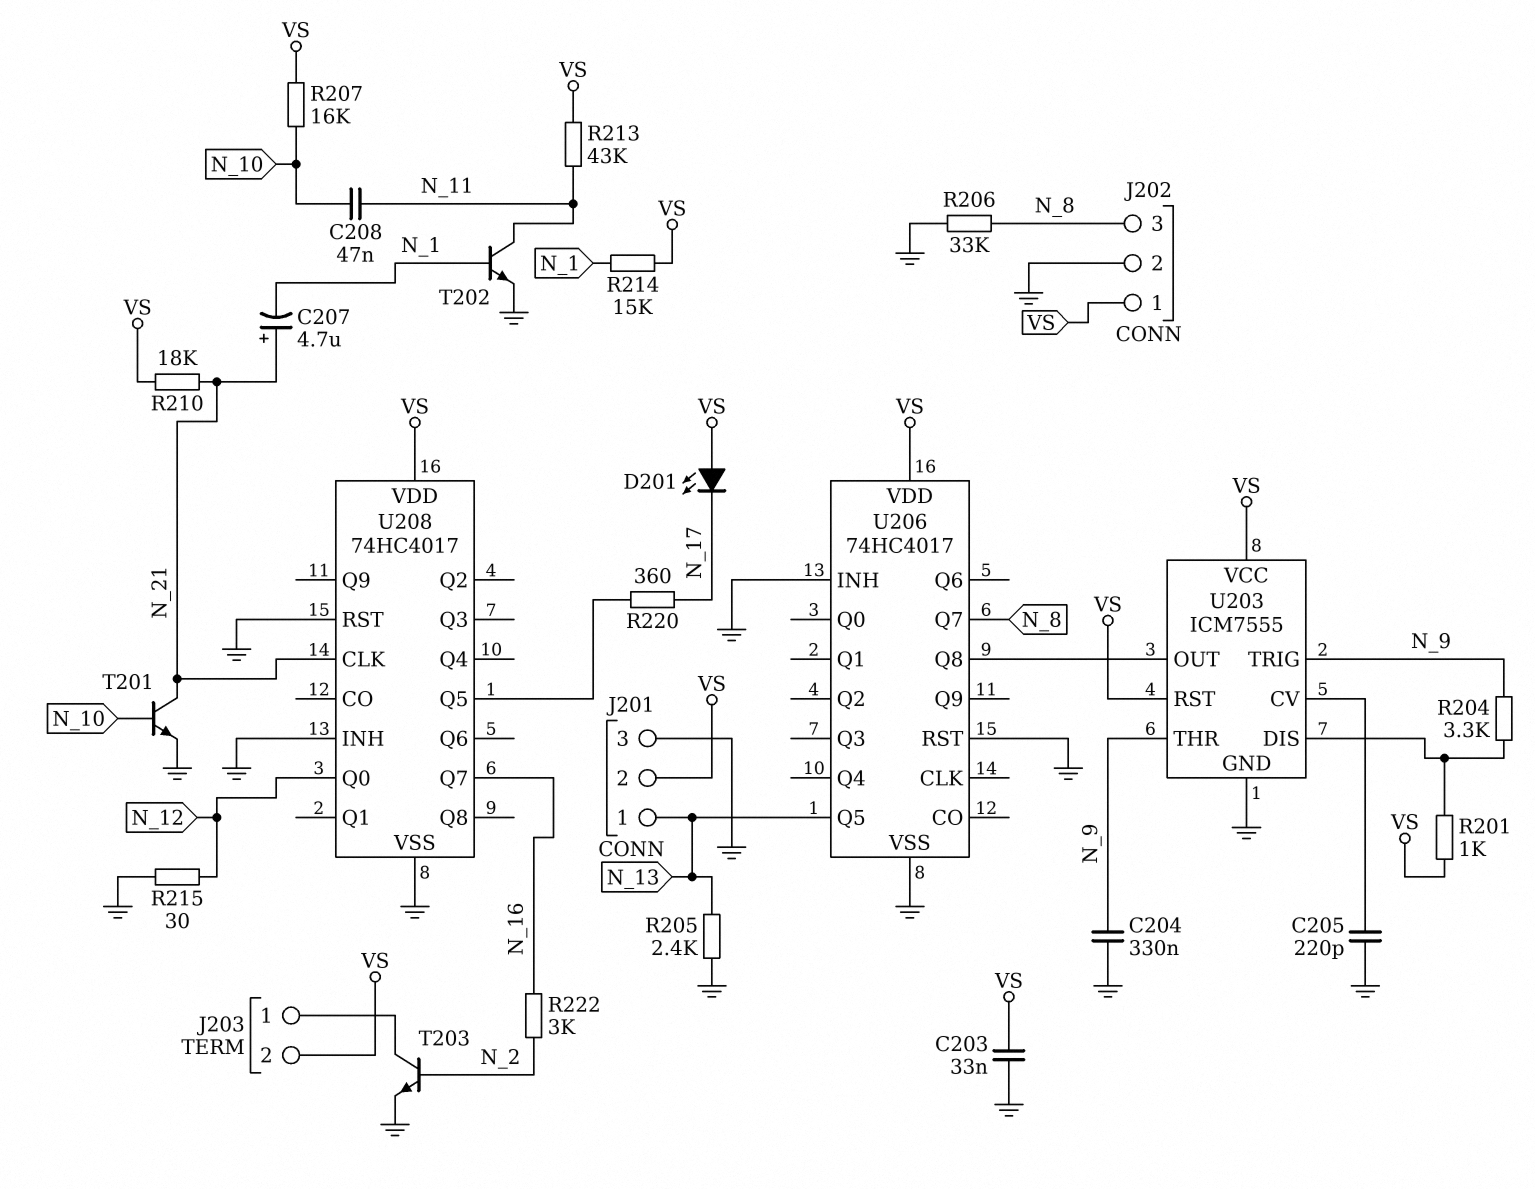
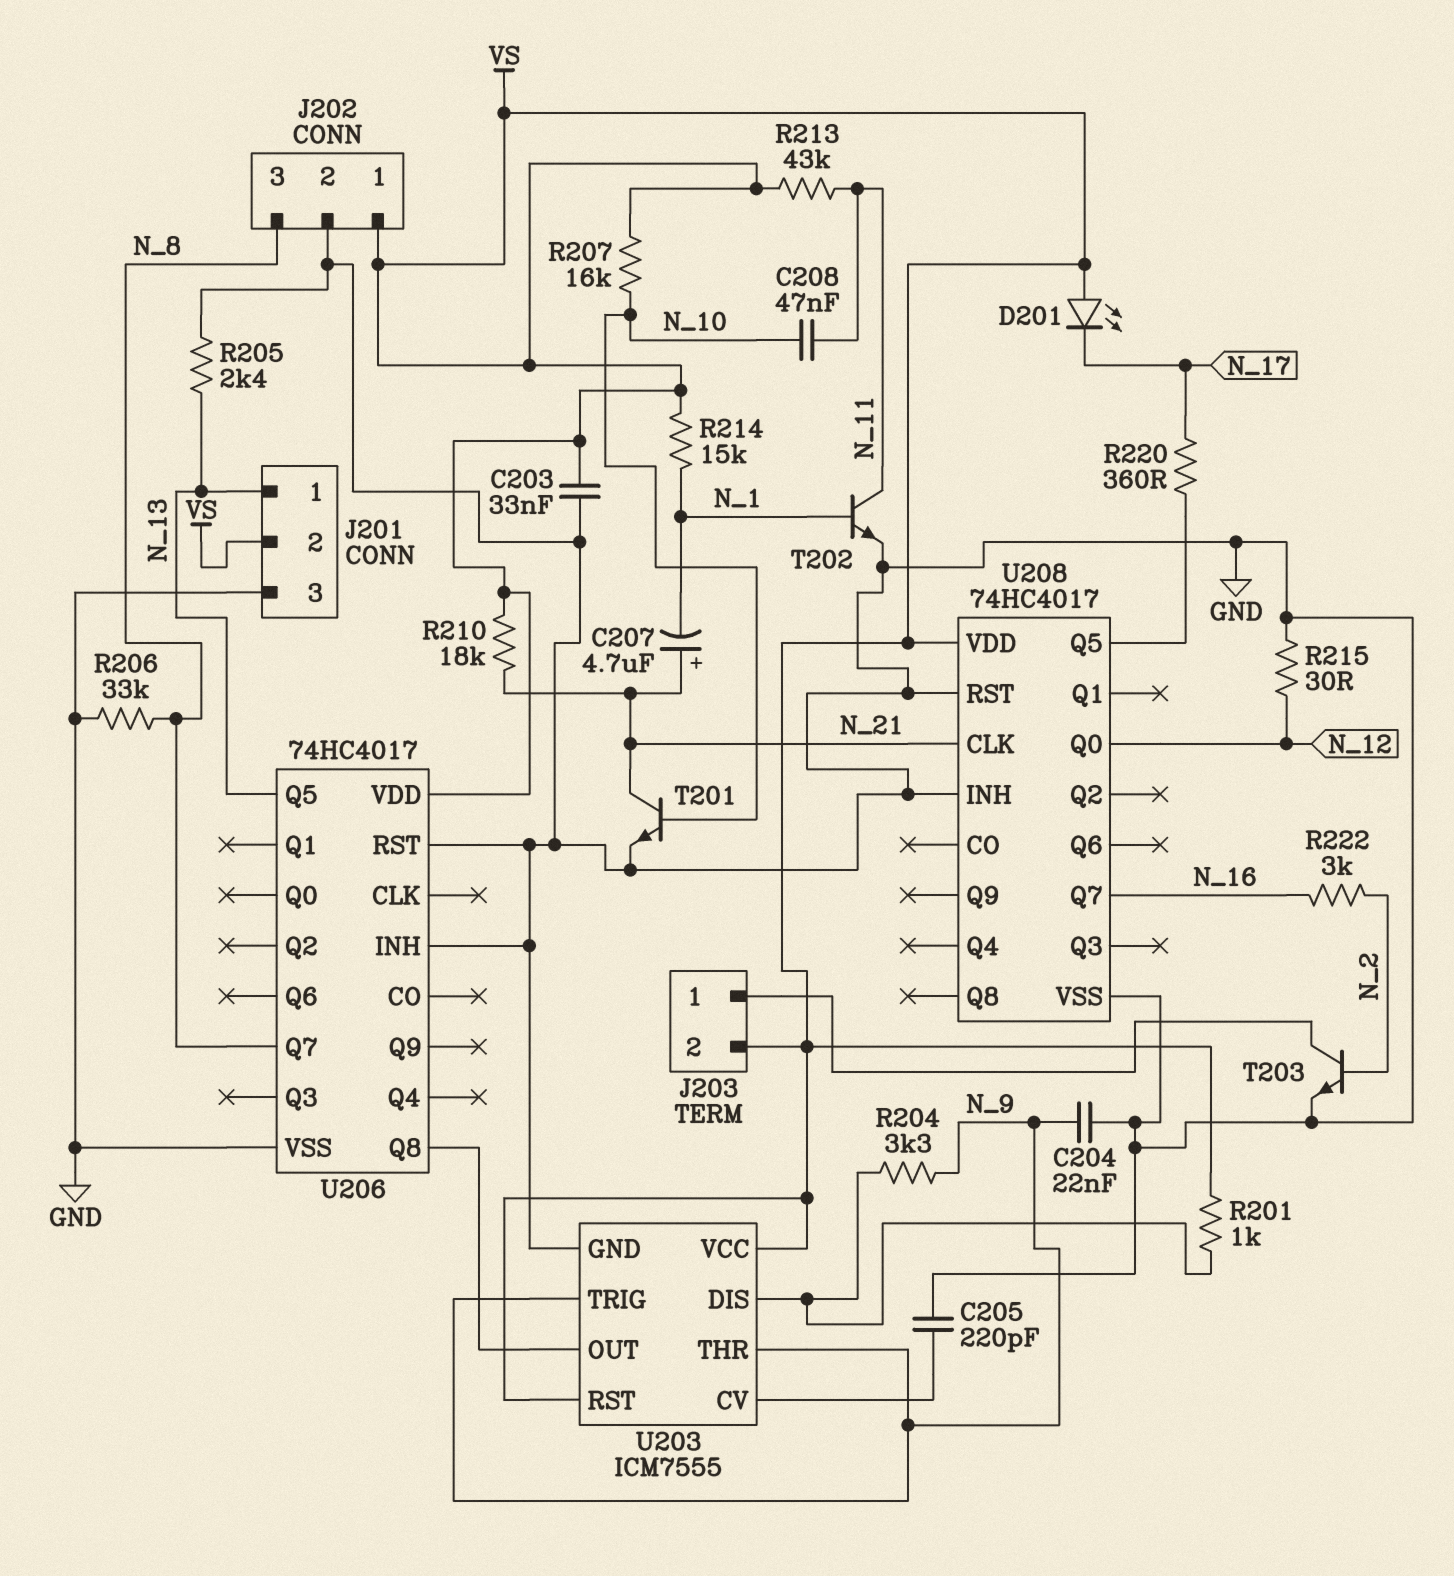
C204: 330nF (GND, N_9) -> 22nF (GND, N_9)

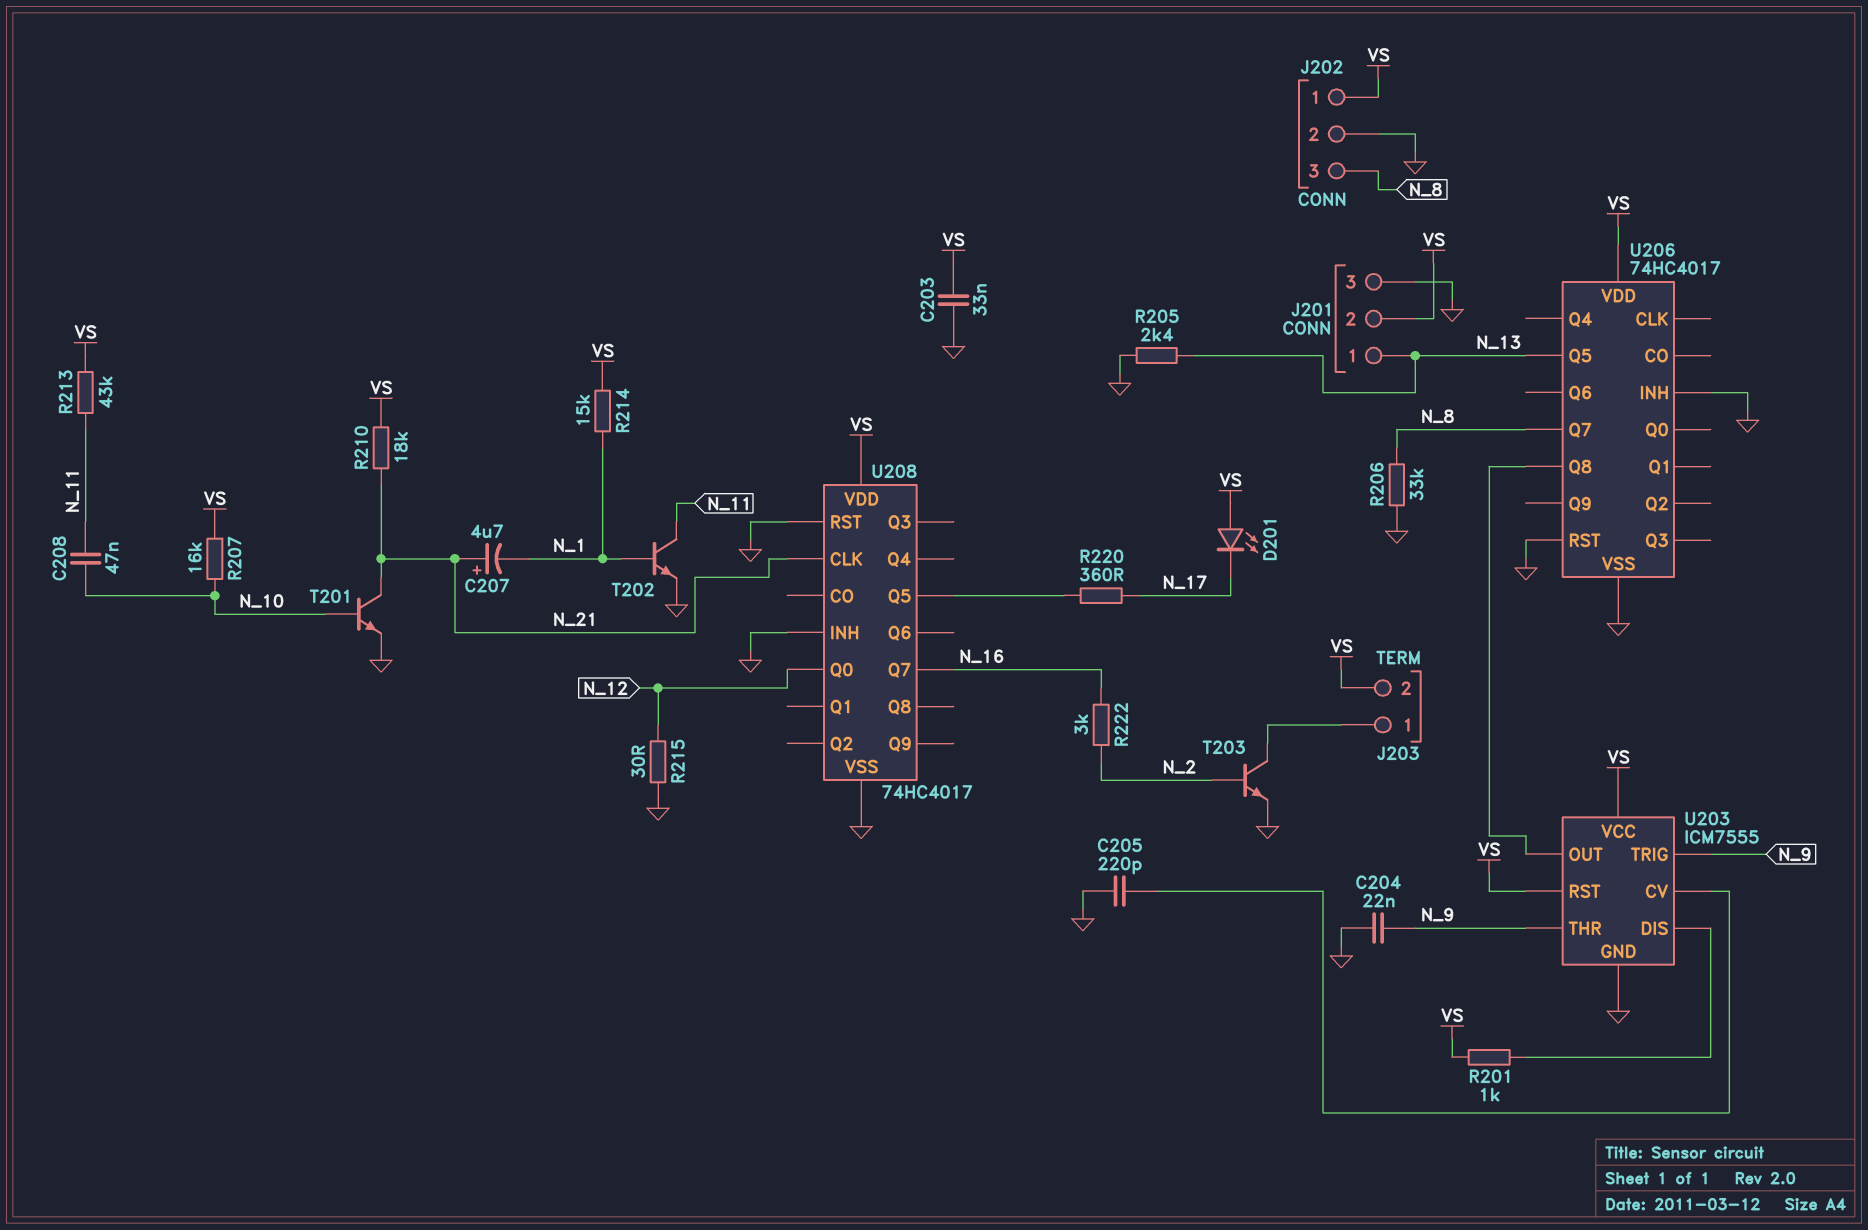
R204: 3.3k (N_9, U203/DIS) -> none

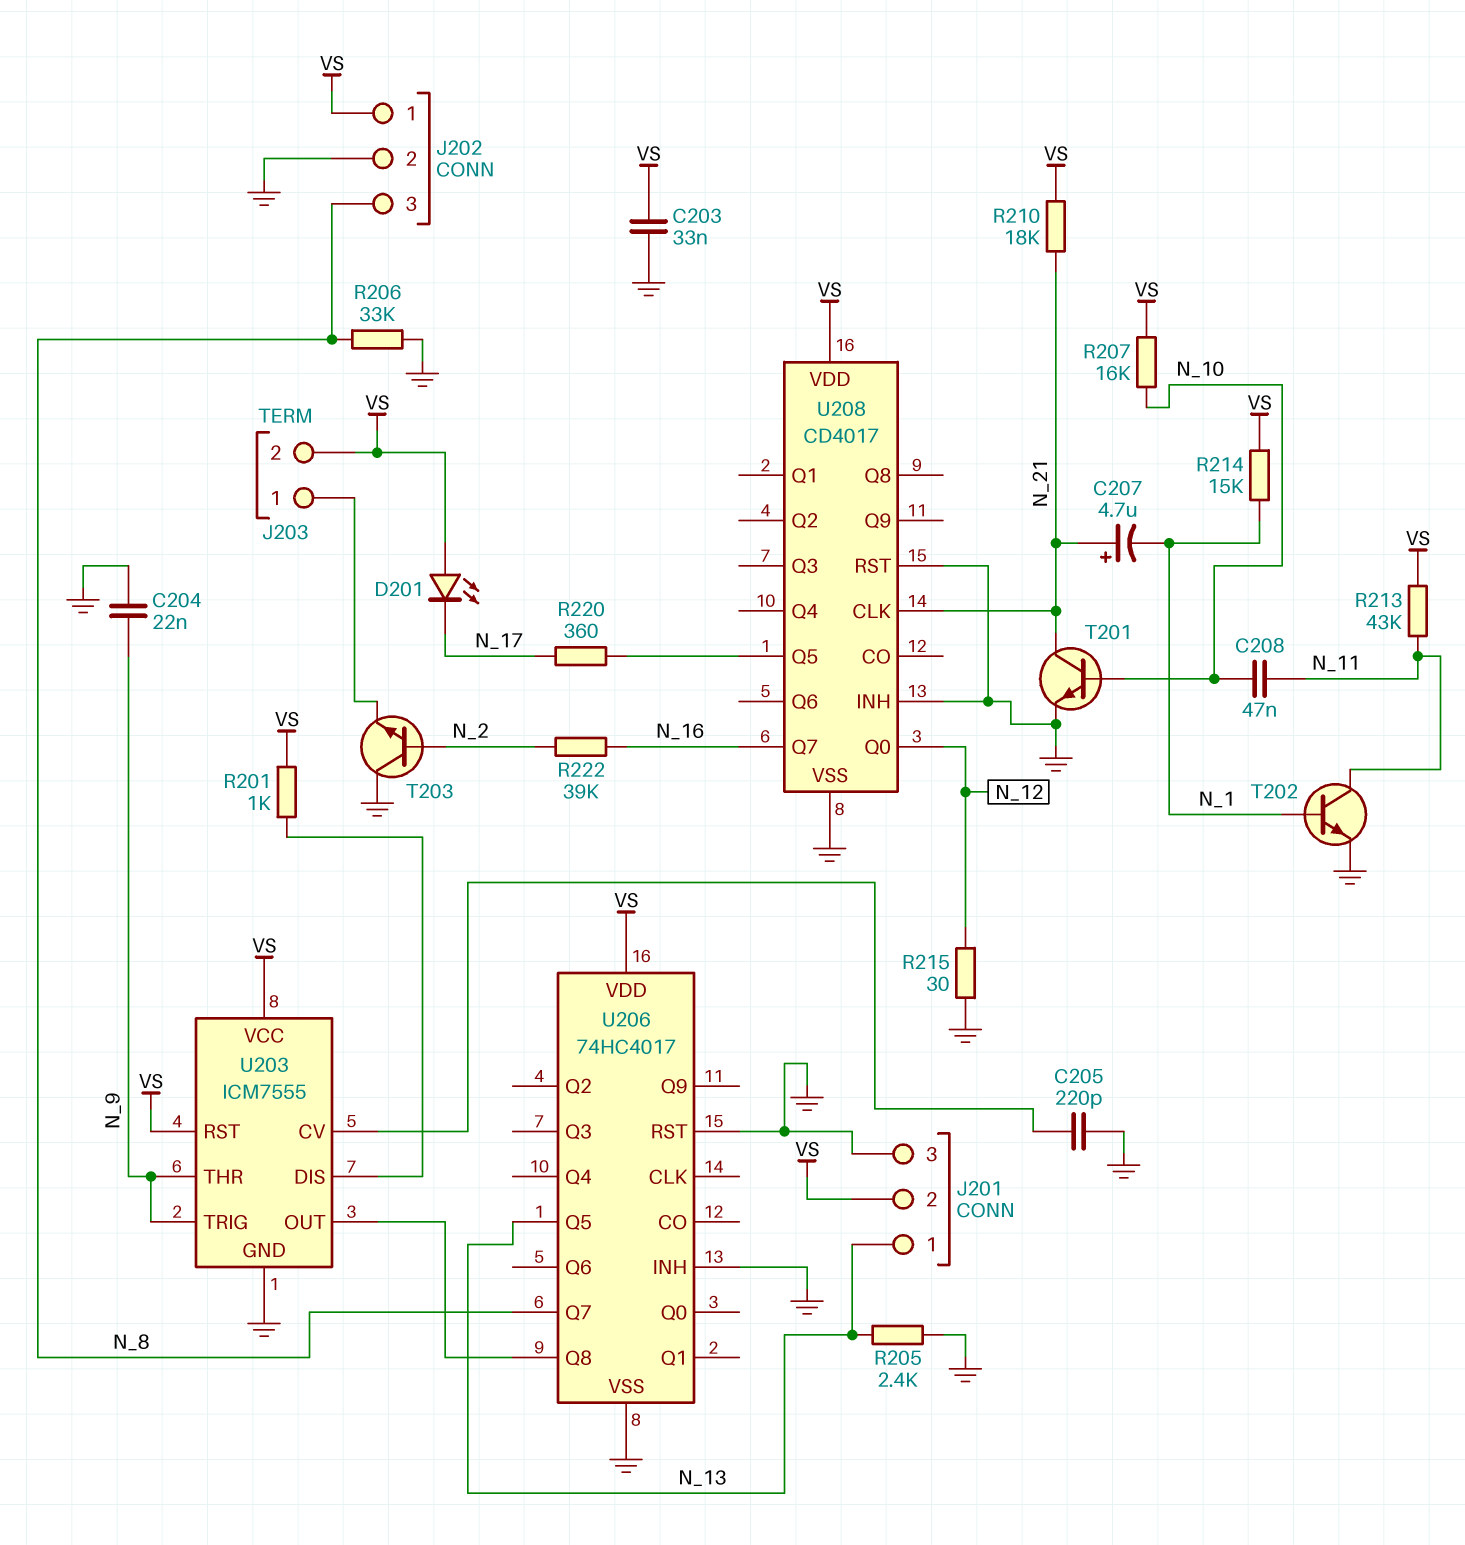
R222: 3k (N_2, N_16) -> 39k (N_2, N_16)
T203: NPN (B N_2, C J203/1, E GND) -> NPN (B N_2, C GND, E J203/1)
U208: 74HC4017 -> CD4017

